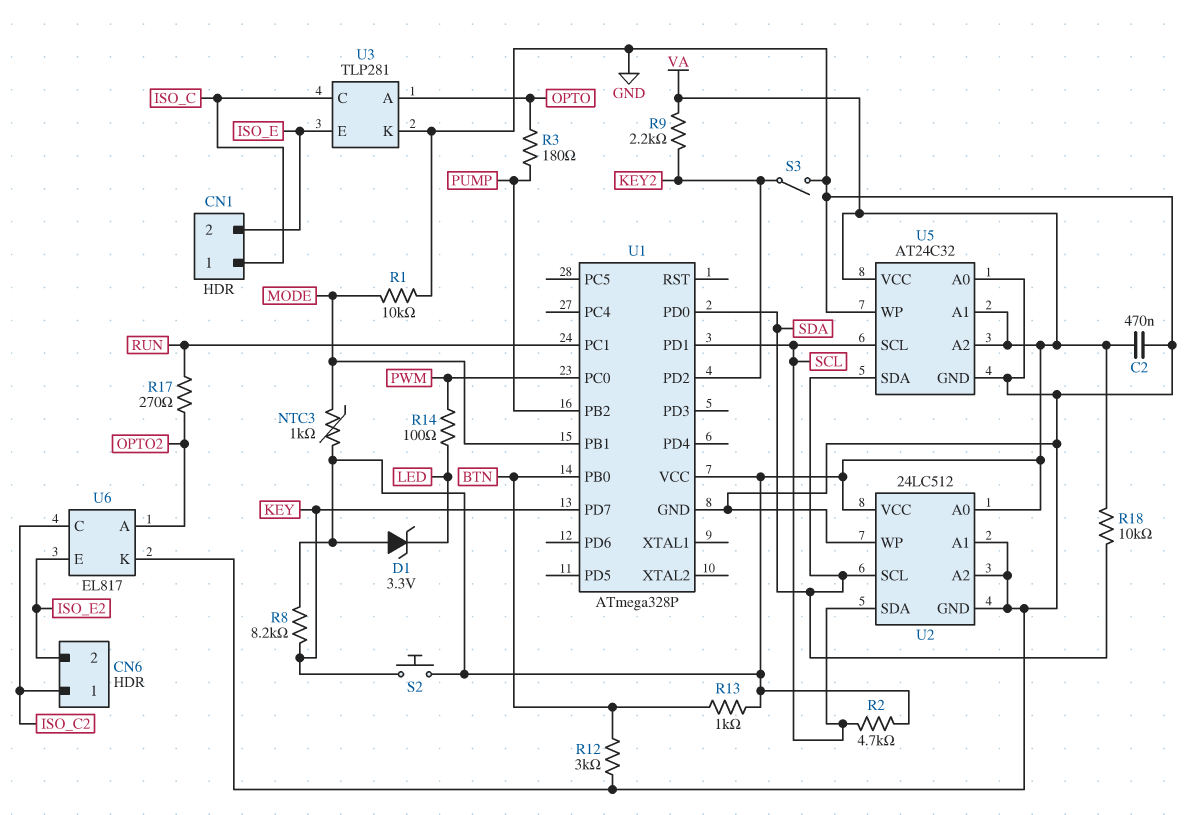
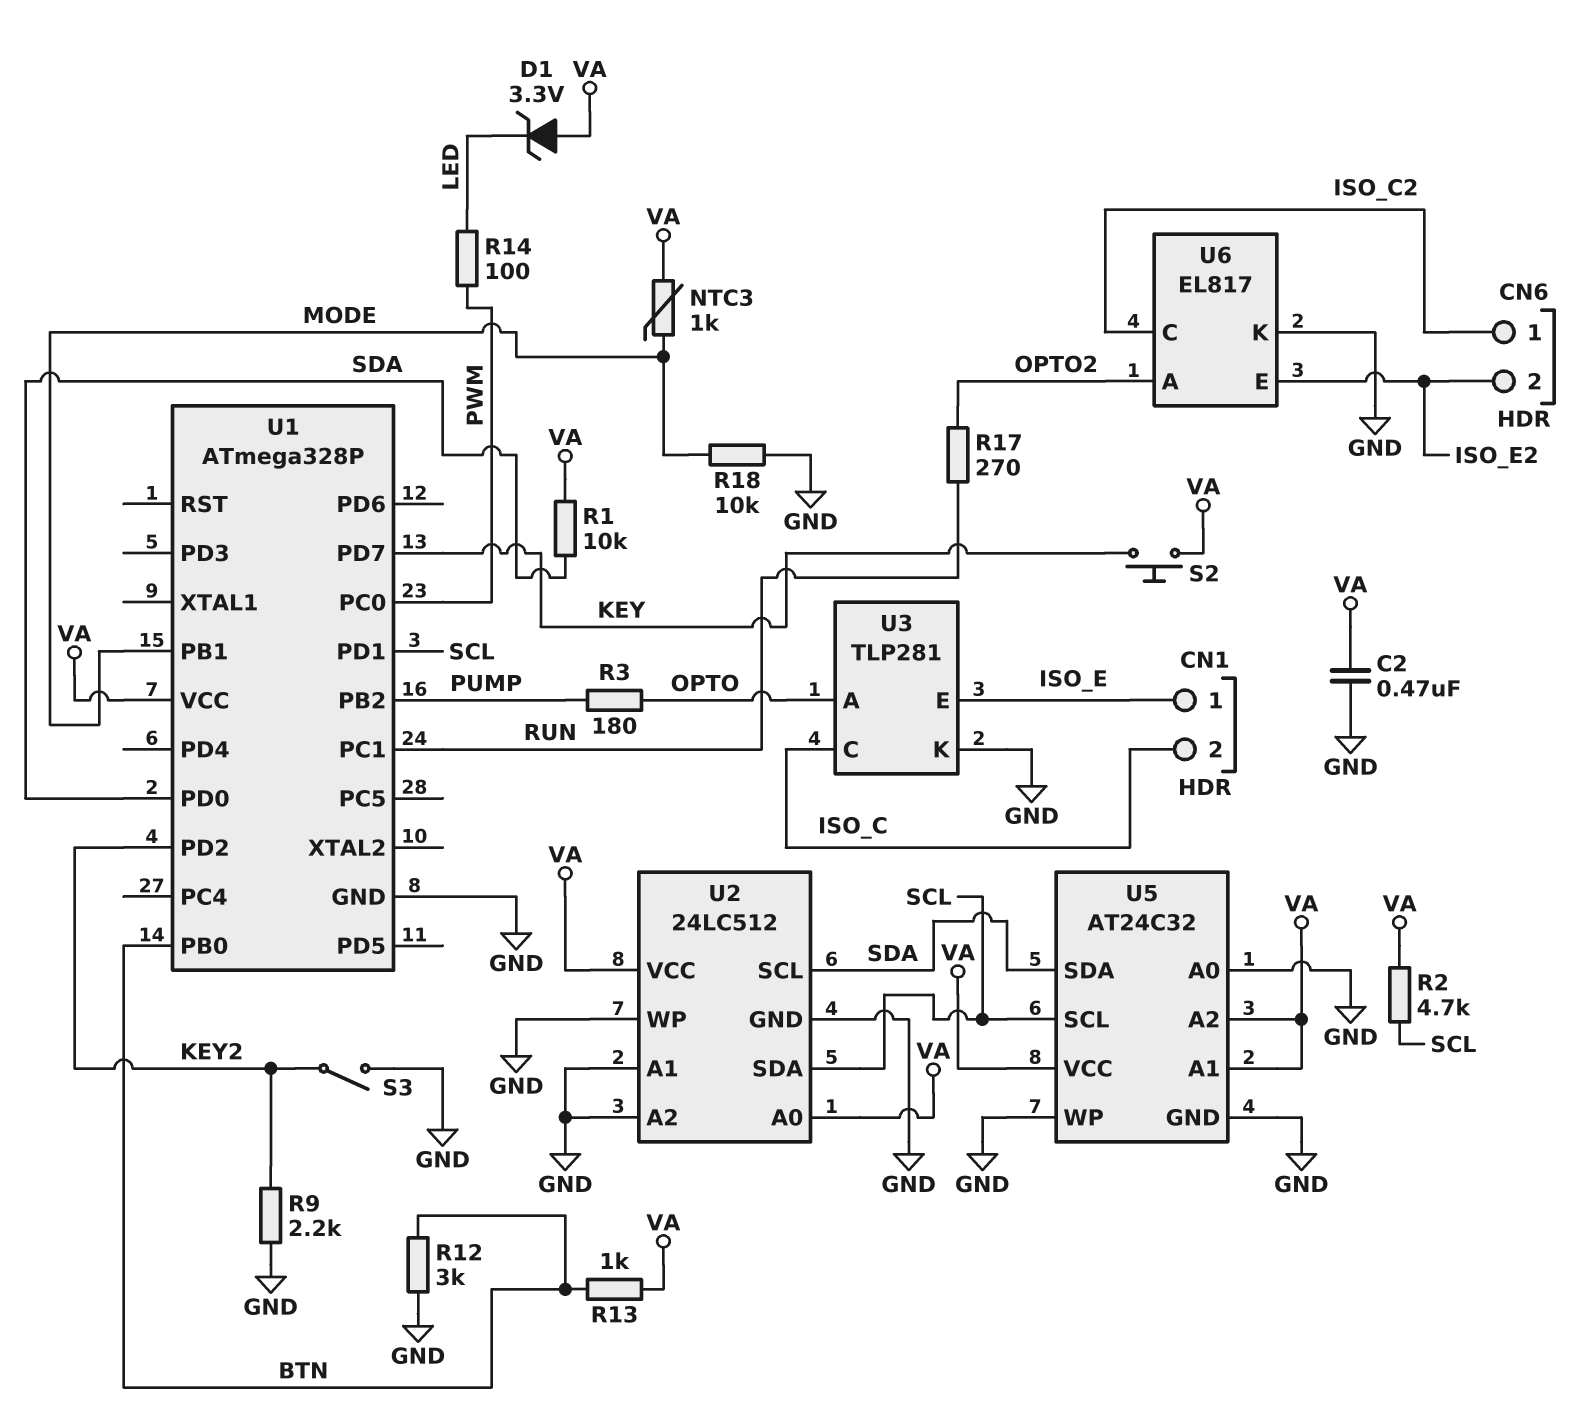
CN1 pin 1: ISO_C -> ISO_E
CN1 pin 2: ISO_E -> ISO_C
R1: 10k (GND, MODE) -> 10k (SDA, VA)
R8: 8.2k (KEY, VA) -> none
R9: 2.2k (KEY2, VA) -> 2.2k (GND, KEY2)
R18: 10k (SDA, VA) -> 10k (GND, MODE)

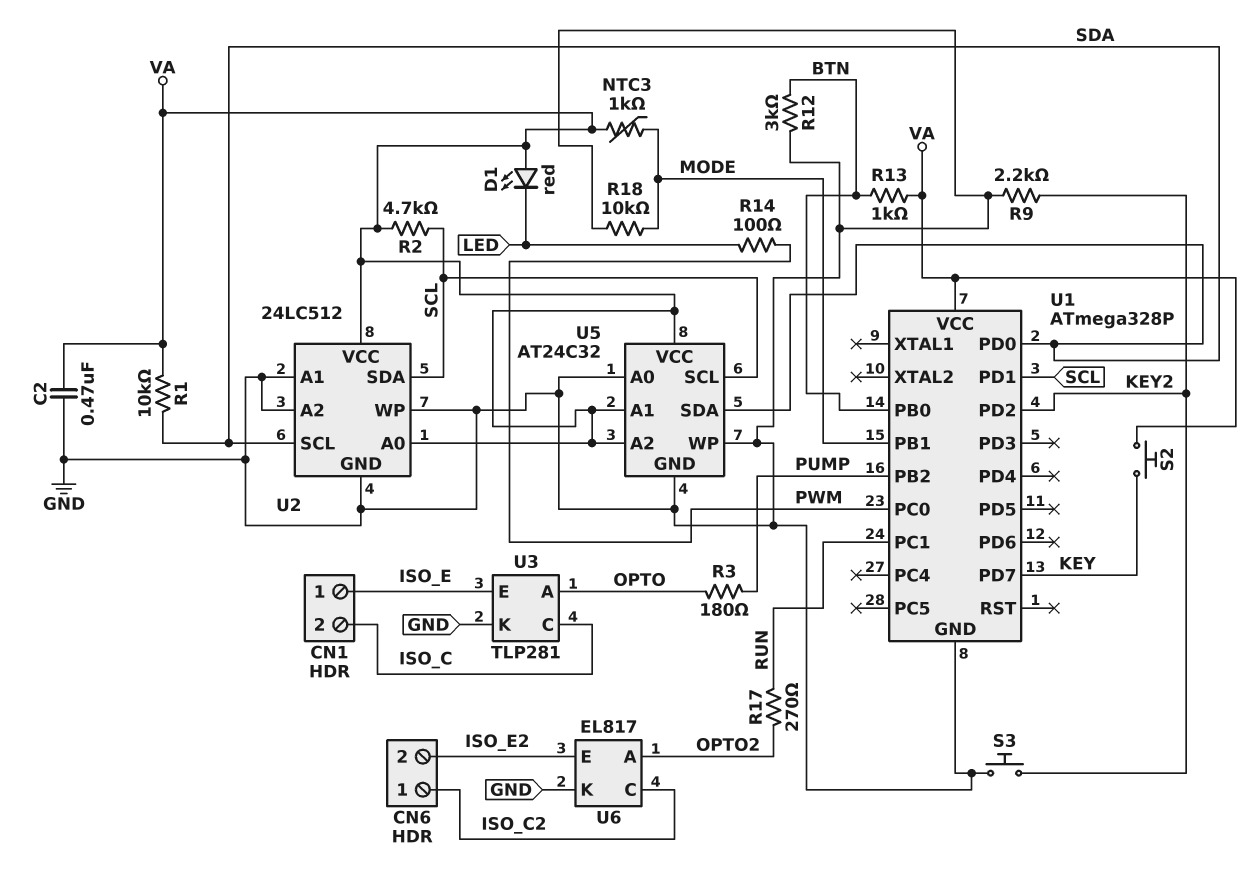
D1: zener 3.3V (A VA, K LED) -> LED red (A VA, K LED)
S3: switch (GND, KEY2) -> button (GND, KEY2)

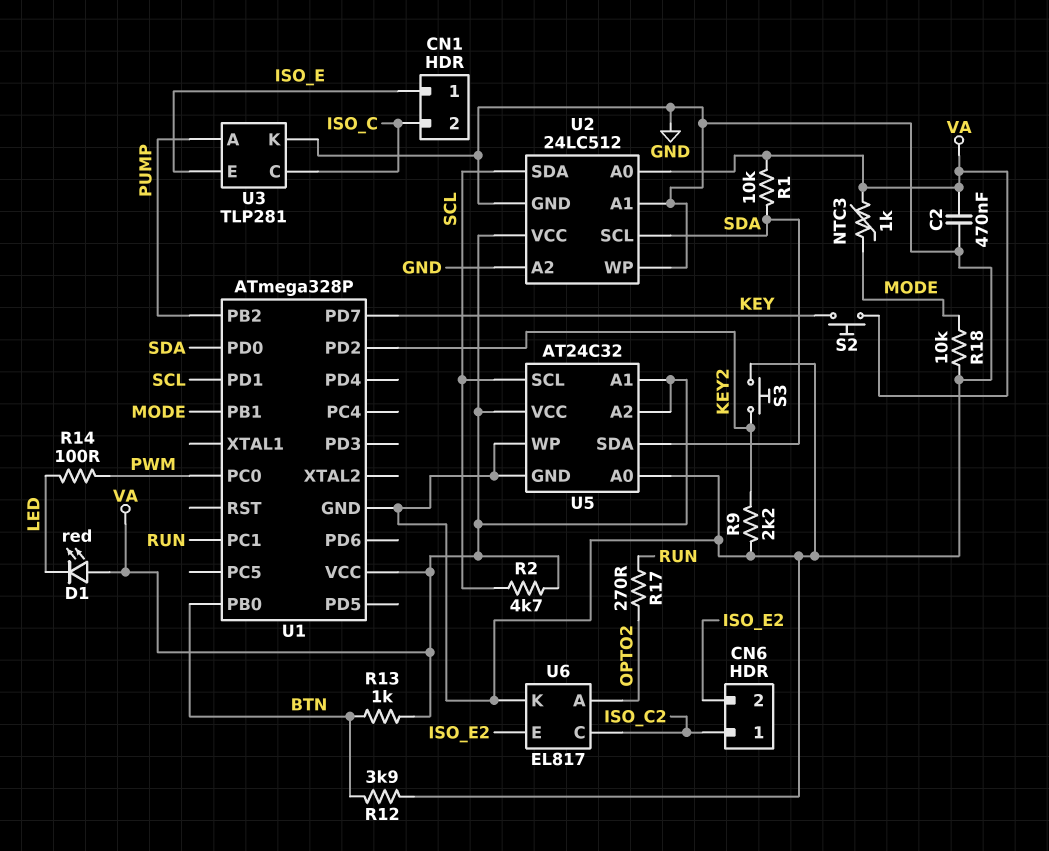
R3: 180 (OPTO, PUMP) -> none
R12: 3k (BTN, GND) -> 3.9k (BTN, GND)
U3 pin A: OPTO -> PUMP

